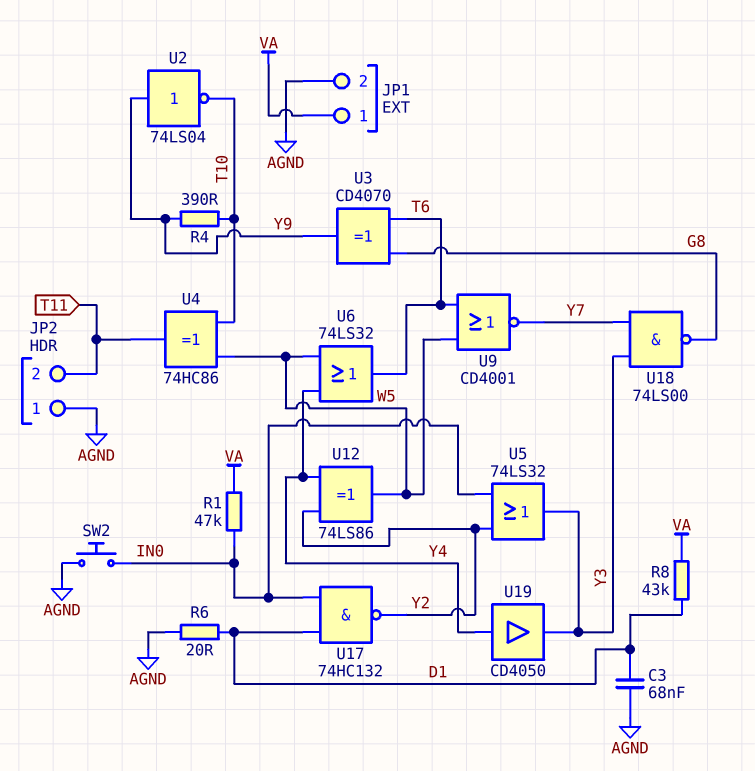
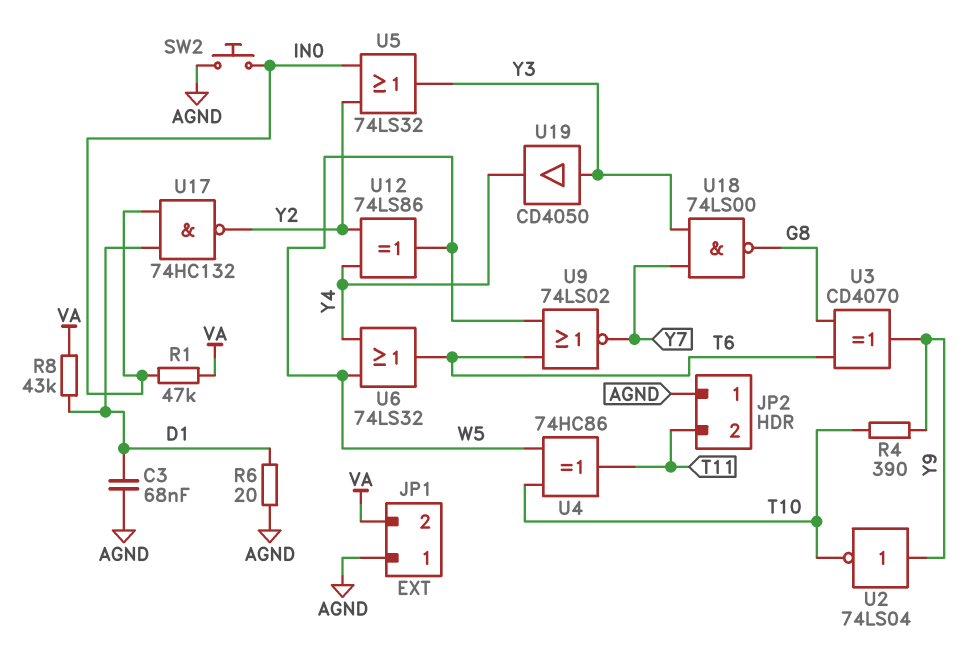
JP1 pin 1: VA -> AGND
JP1 pin 2: AGND -> VA
U9: NOR CD4001 (in T6, in W5, out Y7) -> NOR 74LS02 (in T6, in W5, out Y7)
U19: buffer CD4050 (in Y4, out Y3) -> buffer CD4050 (in Y3, out Y4)

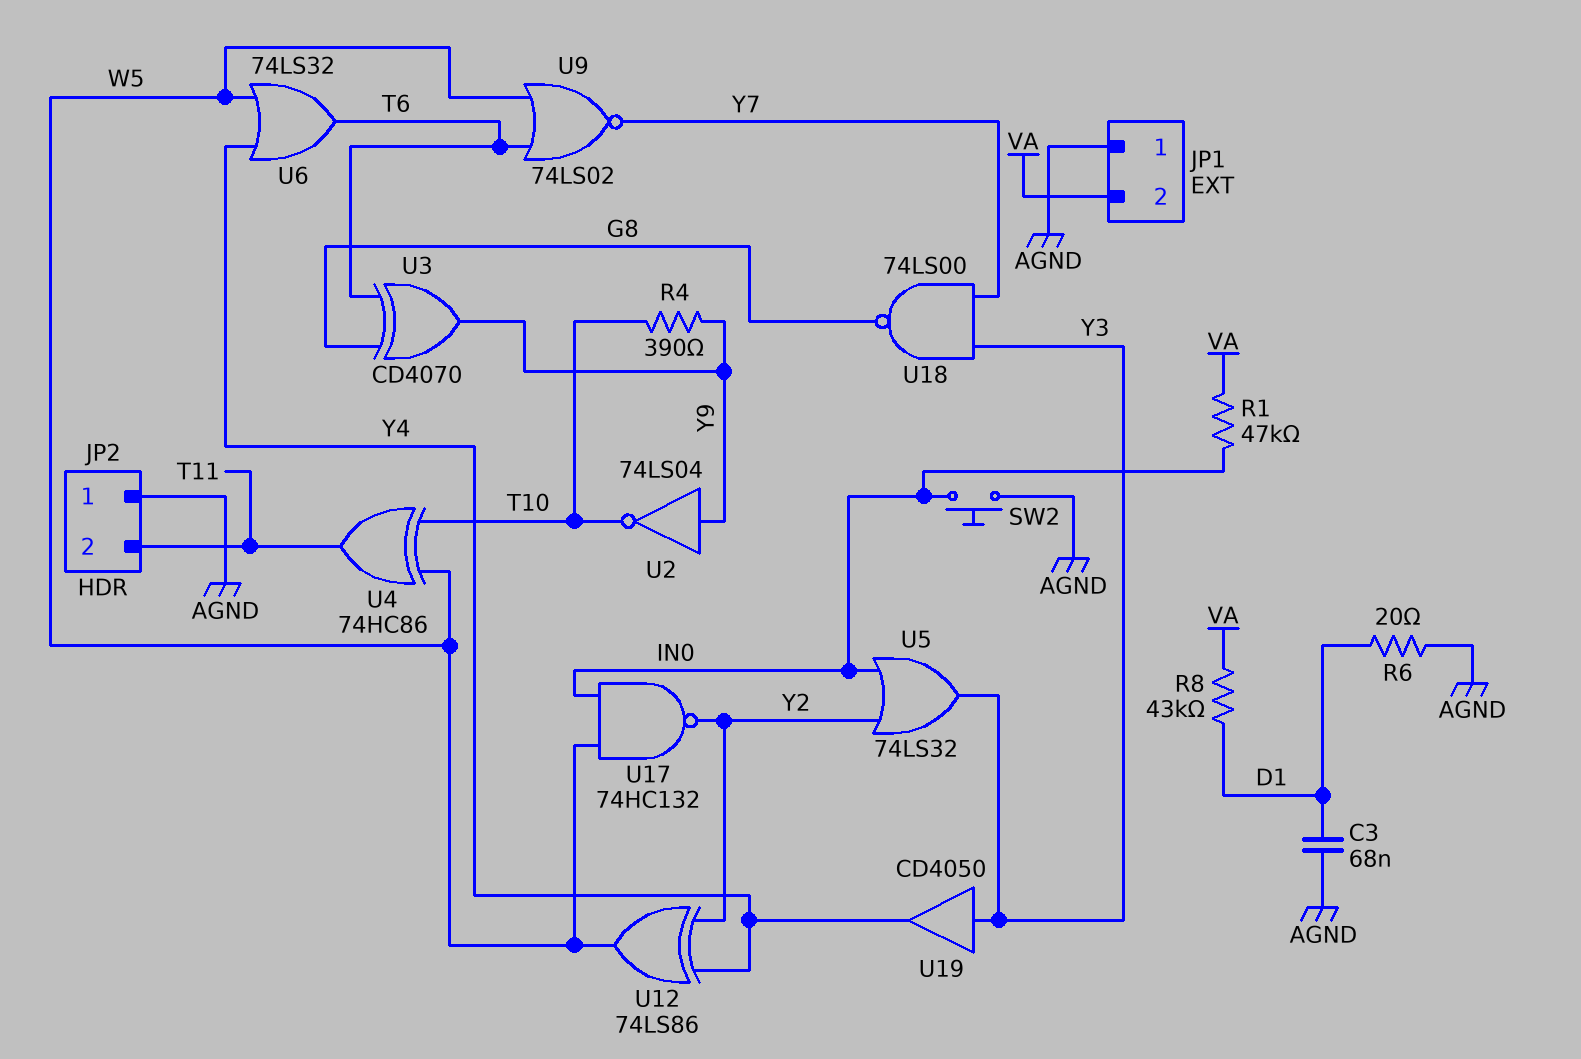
U17: NAND 74HC132 (in D1, in IN0, out Y2) -> NAND 74HC132 (in IN0, in W5, out Y2)

